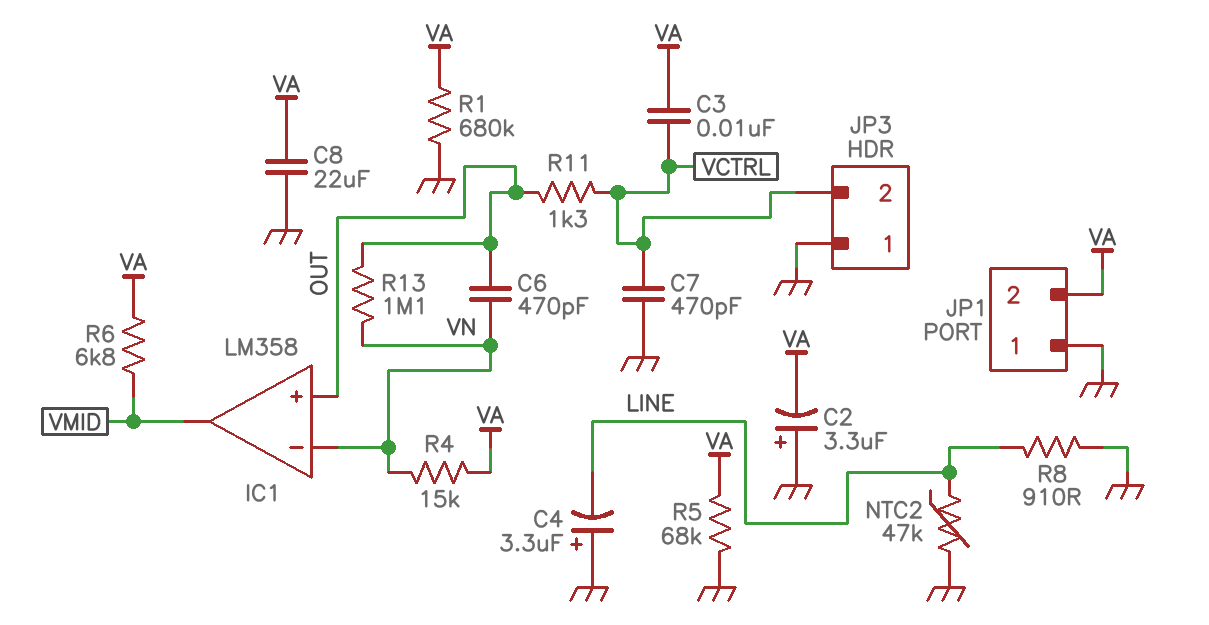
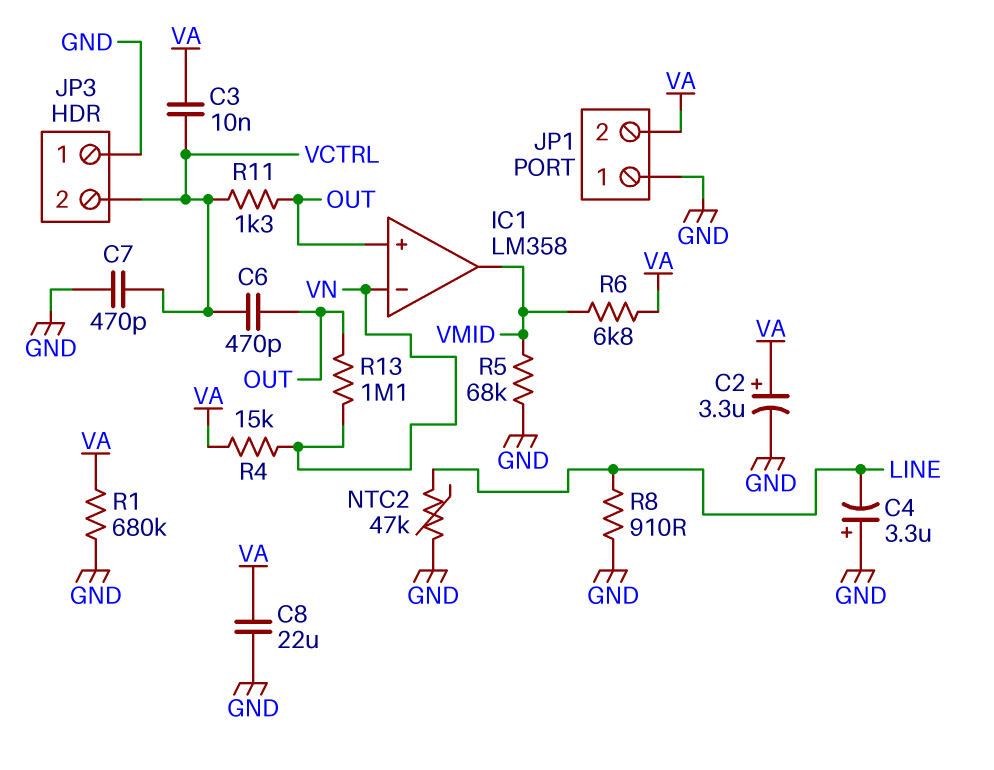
C2: 3.3uF (plus GND, minus VA) -> 3.3uF (plus VA, minus GND)
C6: 470pF (OUT, VN) -> 470pF (OUT, VCTRL)
R5: 68k (GND, VA) -> 68k (GND, VMID)

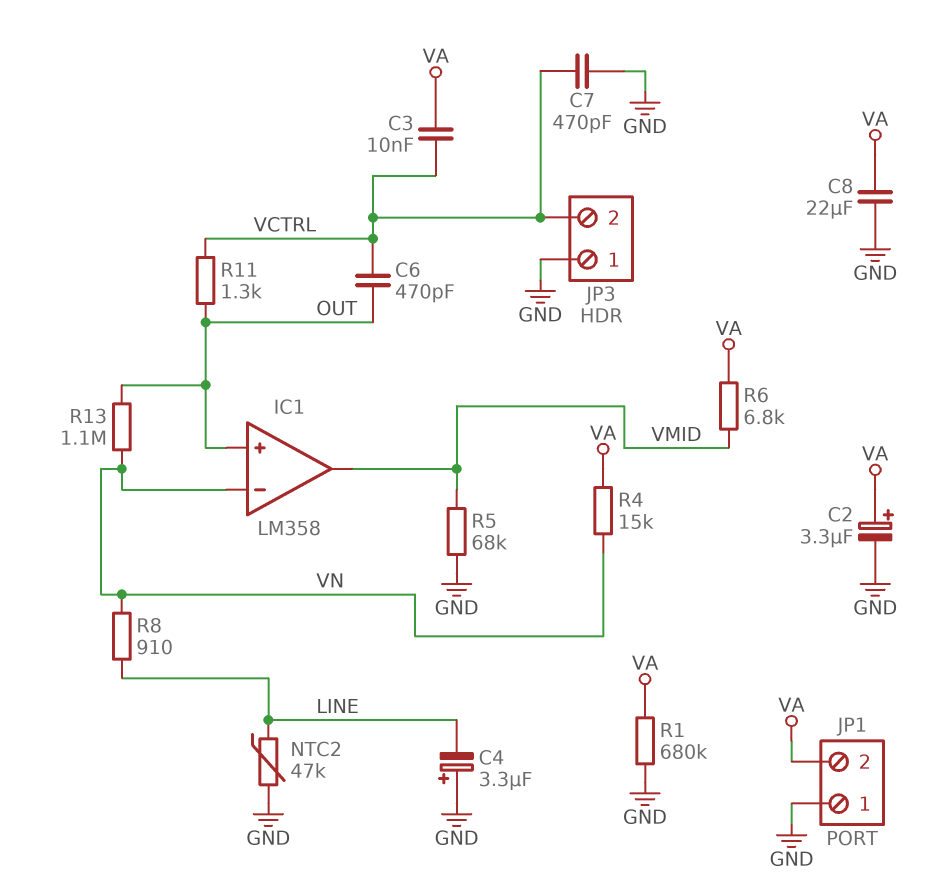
R8: 910 (GND, LINE) -> 910 (LINE, VN)

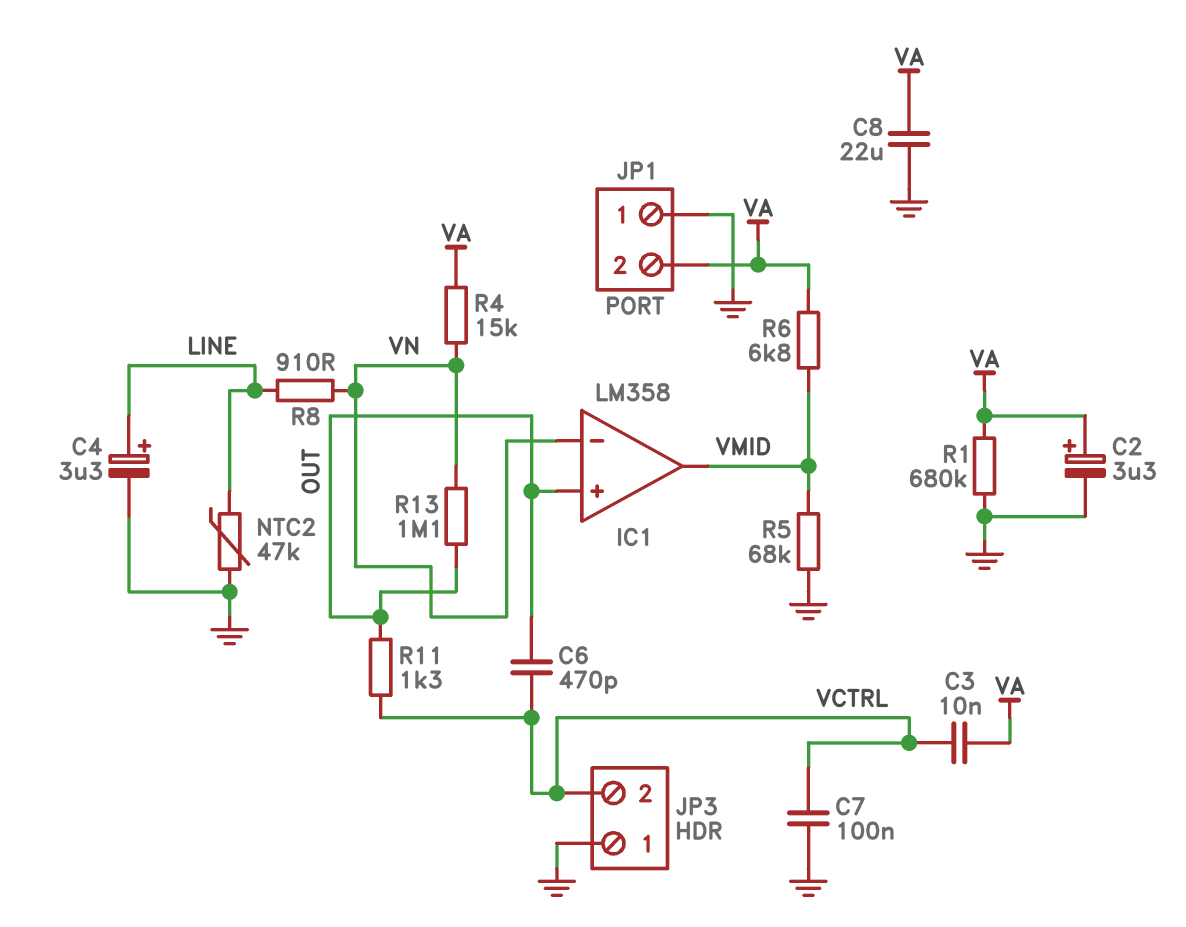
C4: 3.3uF (plus GND, minus LINE) -> 3.3uF (plus LINE, minus GND)
C7: 470pF (GND, VCTRL) -> 100nF (GND, VCTRL)

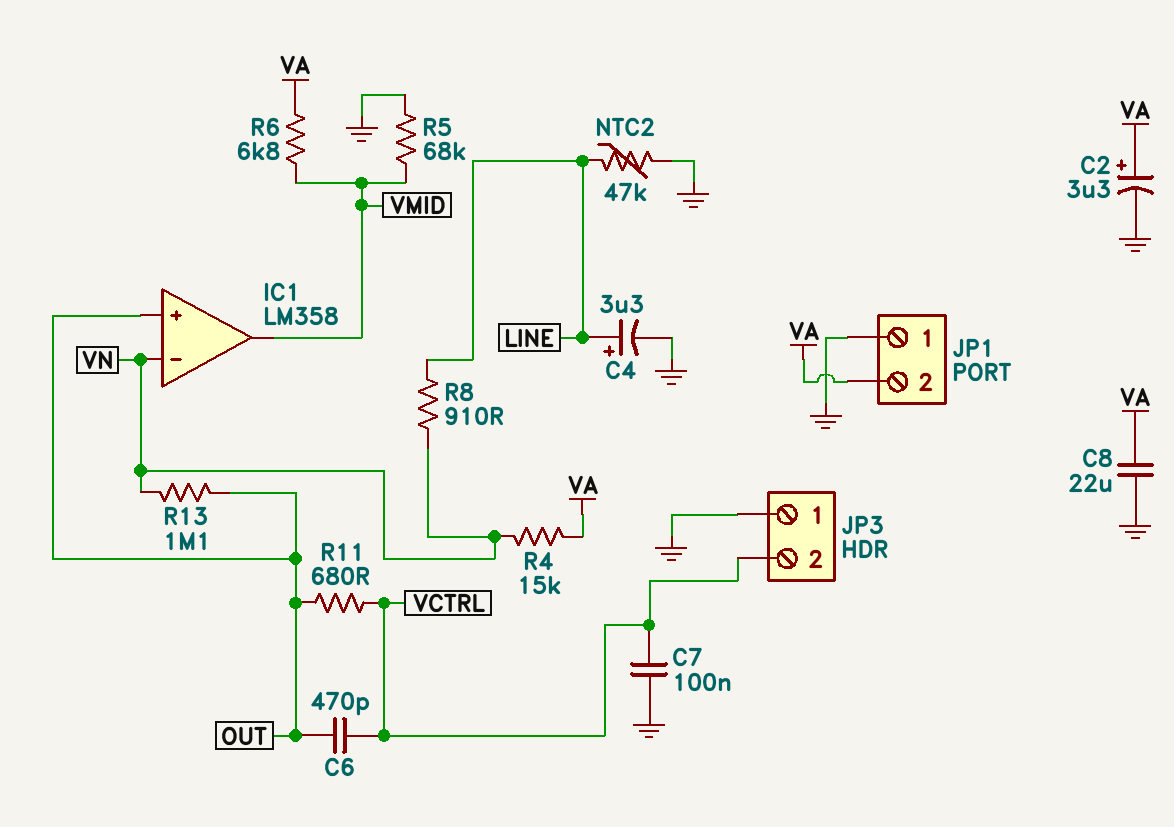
C3: 10nF (VA, VCTRL) -> none
R1: 680k (GND, VA) -> none
R11: 1.3k (OUT, VCTRL) -> 680 (OUT, VCTRL)

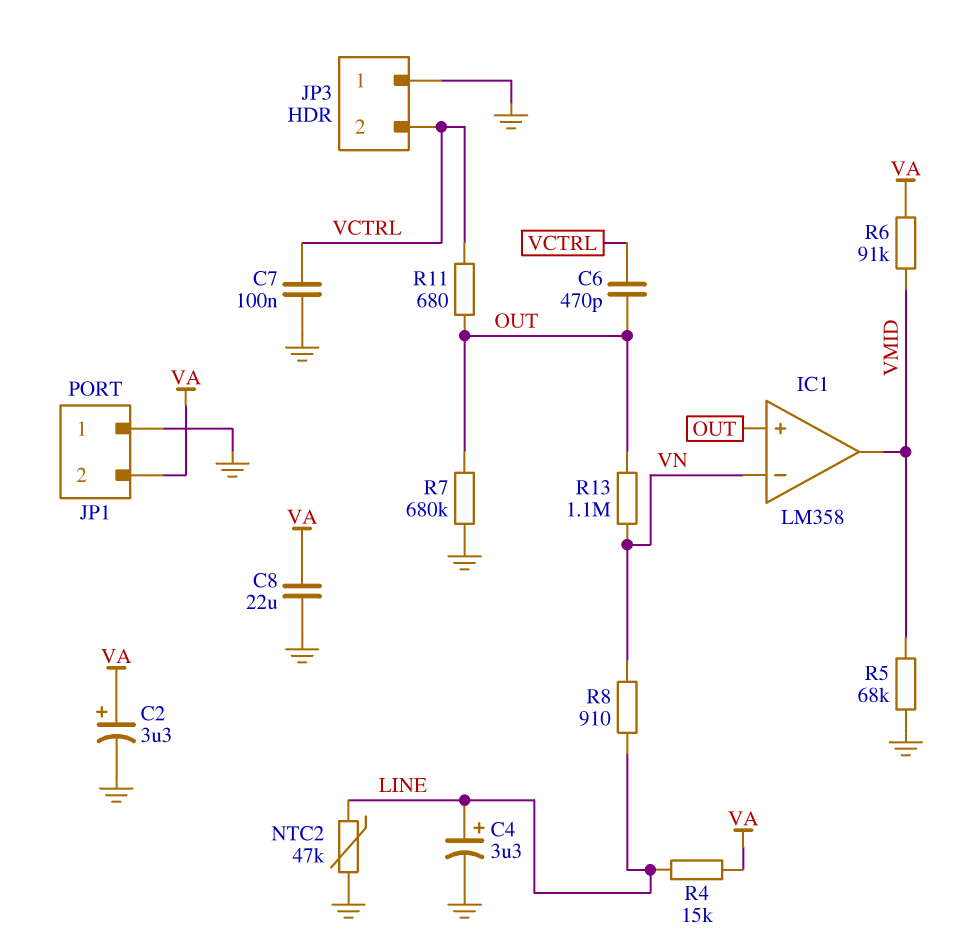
R4: 15k (VA, VN) -> 15k (LINE, VA)
R6: 6.8k (VA, VMID) -> 91k (VA, VMID)
R7: none -> 680k (GND, OUT)

